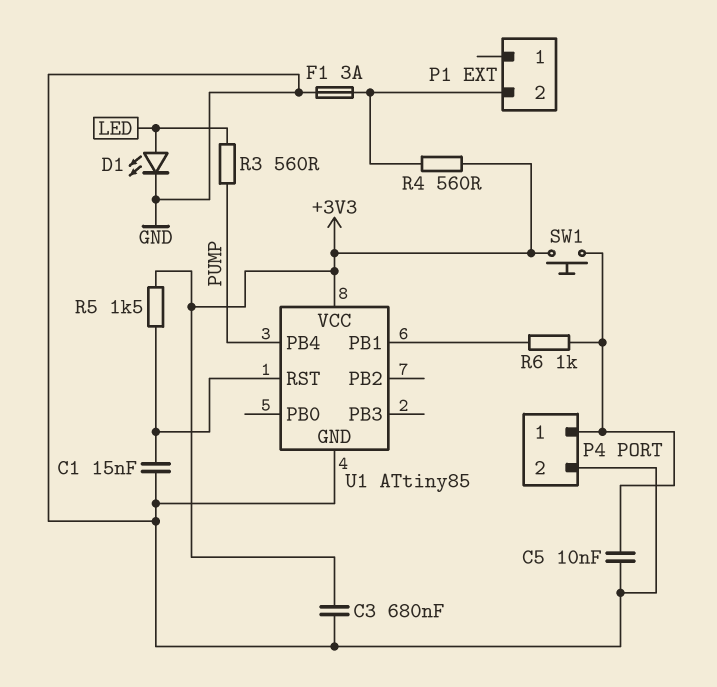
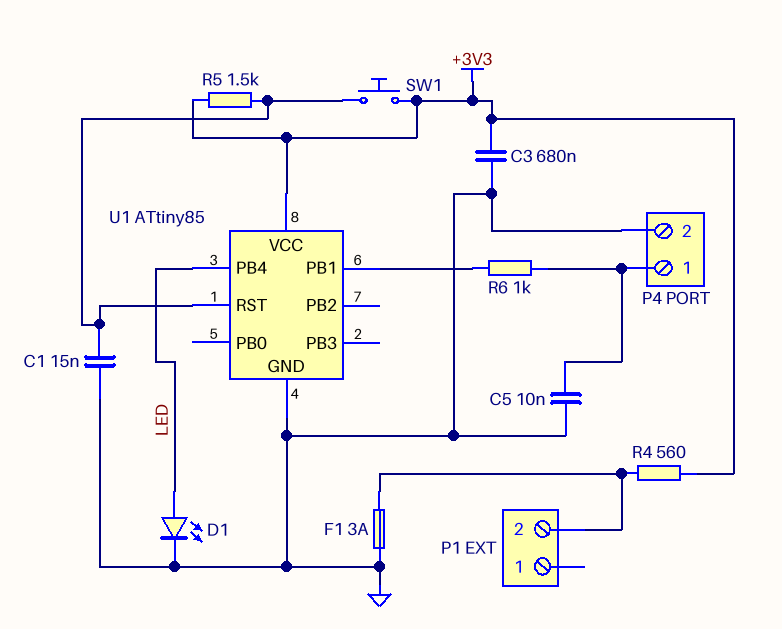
R3: 560 (LED, PUMP) -> none
SW1: button (+3V3, P4/1) -> button (+3V3, U1/RST)
U1 pin PB4: PUMP -> LED

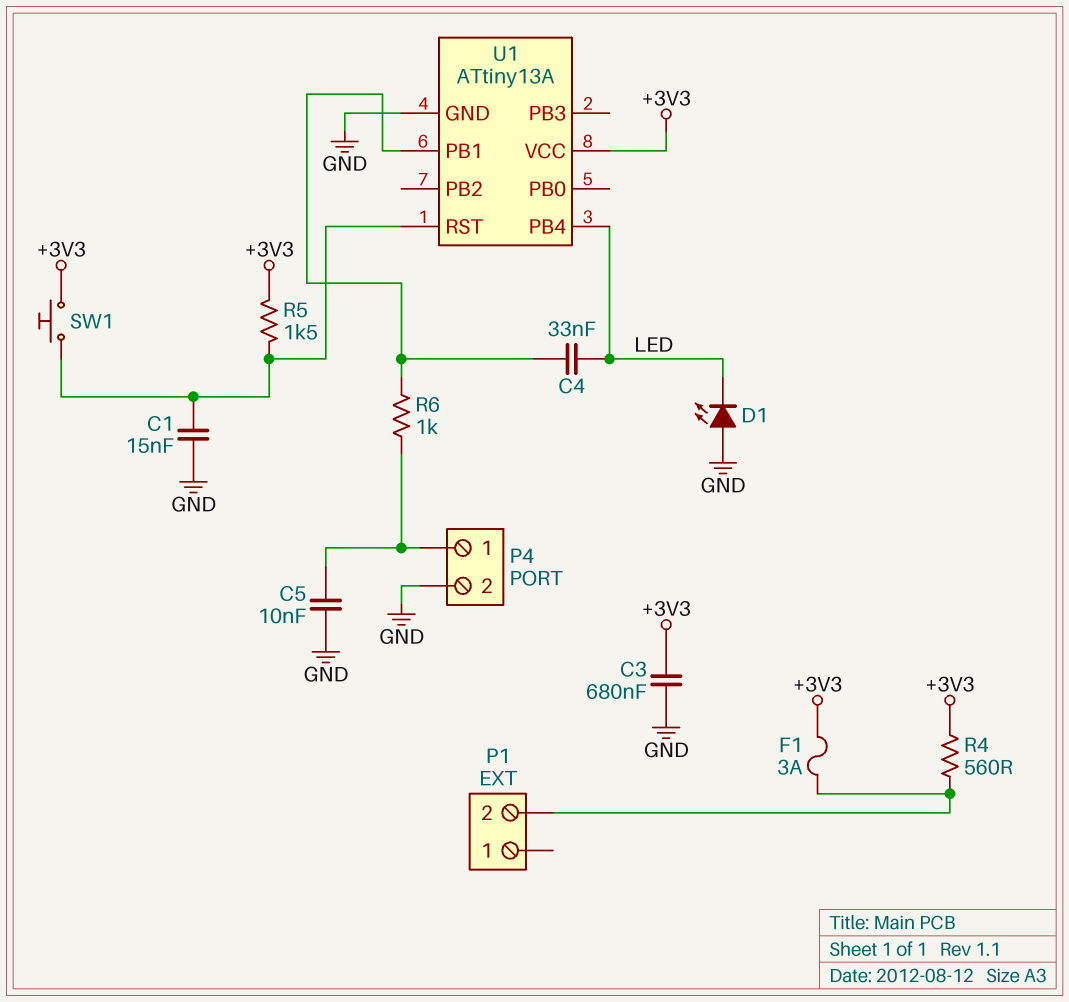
C4: none -> 33nF (LED, U1/PB1)
D1: LED (A LED, K GND) -> LED (A GND, K LED)
F1: 3A (GND, P1/2) -> 3A (+3V3, P1/2)
U1: ATtiny85 -> ATtiny13A

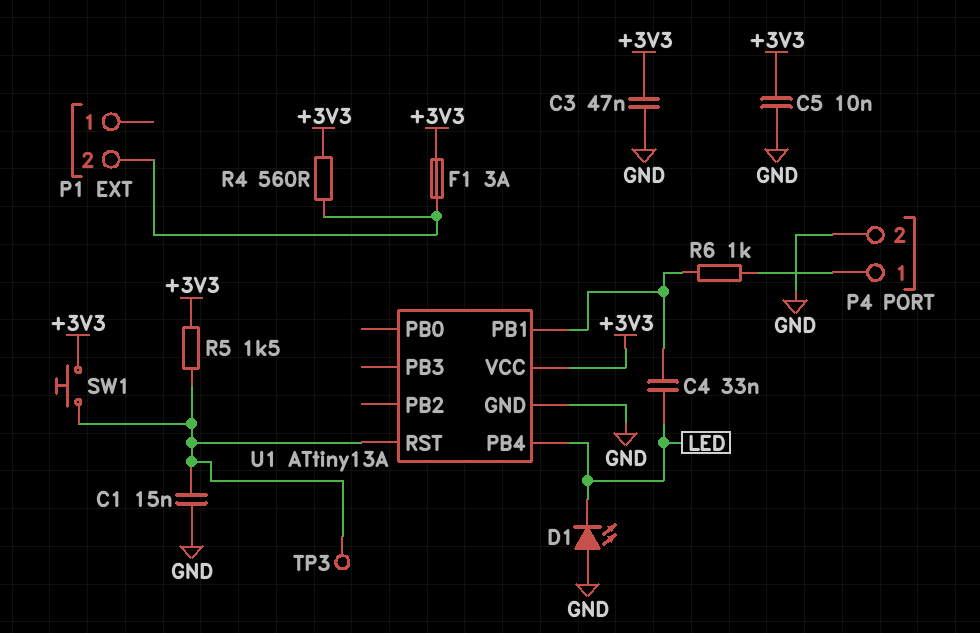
C3: 680nF (+3V3, GND) -> 47nF (+3V3, GND)
C5: 10nF (GND, P4/1) -> 10nF (+3V3, GND)
TP3: none -> test point (U1/RST)

